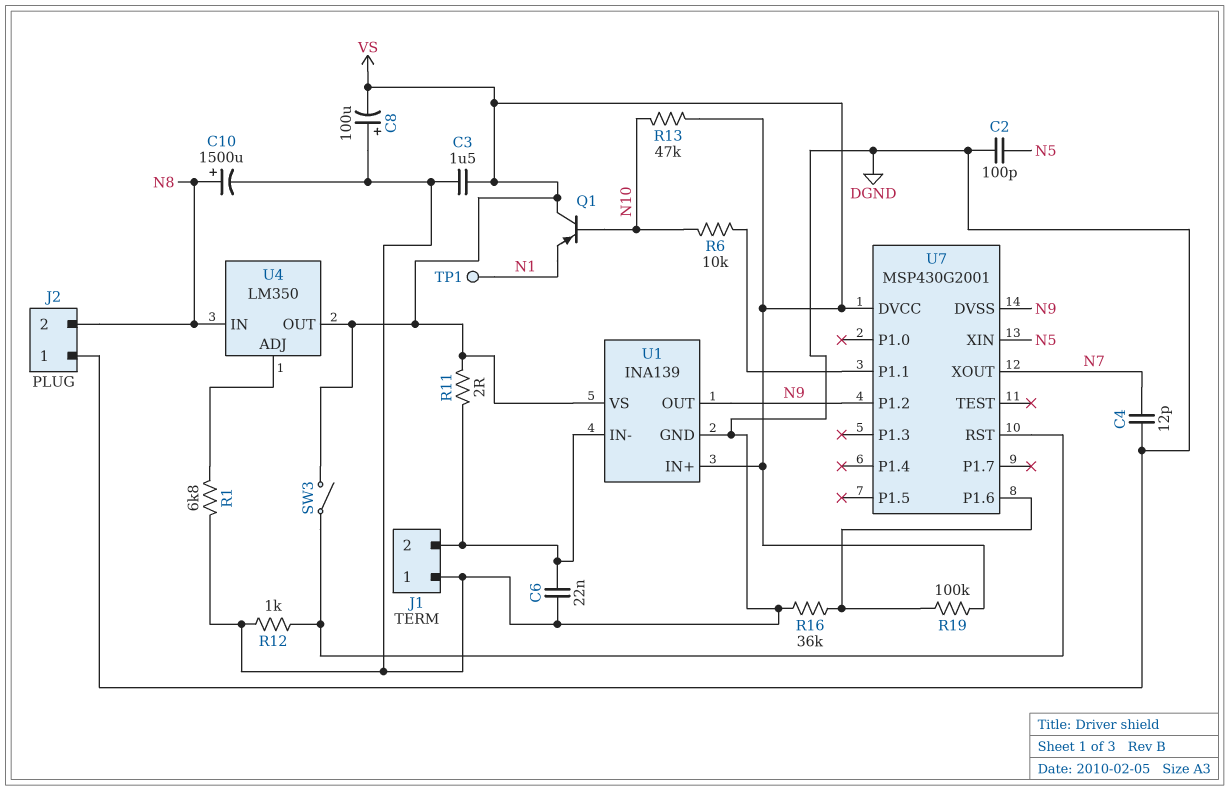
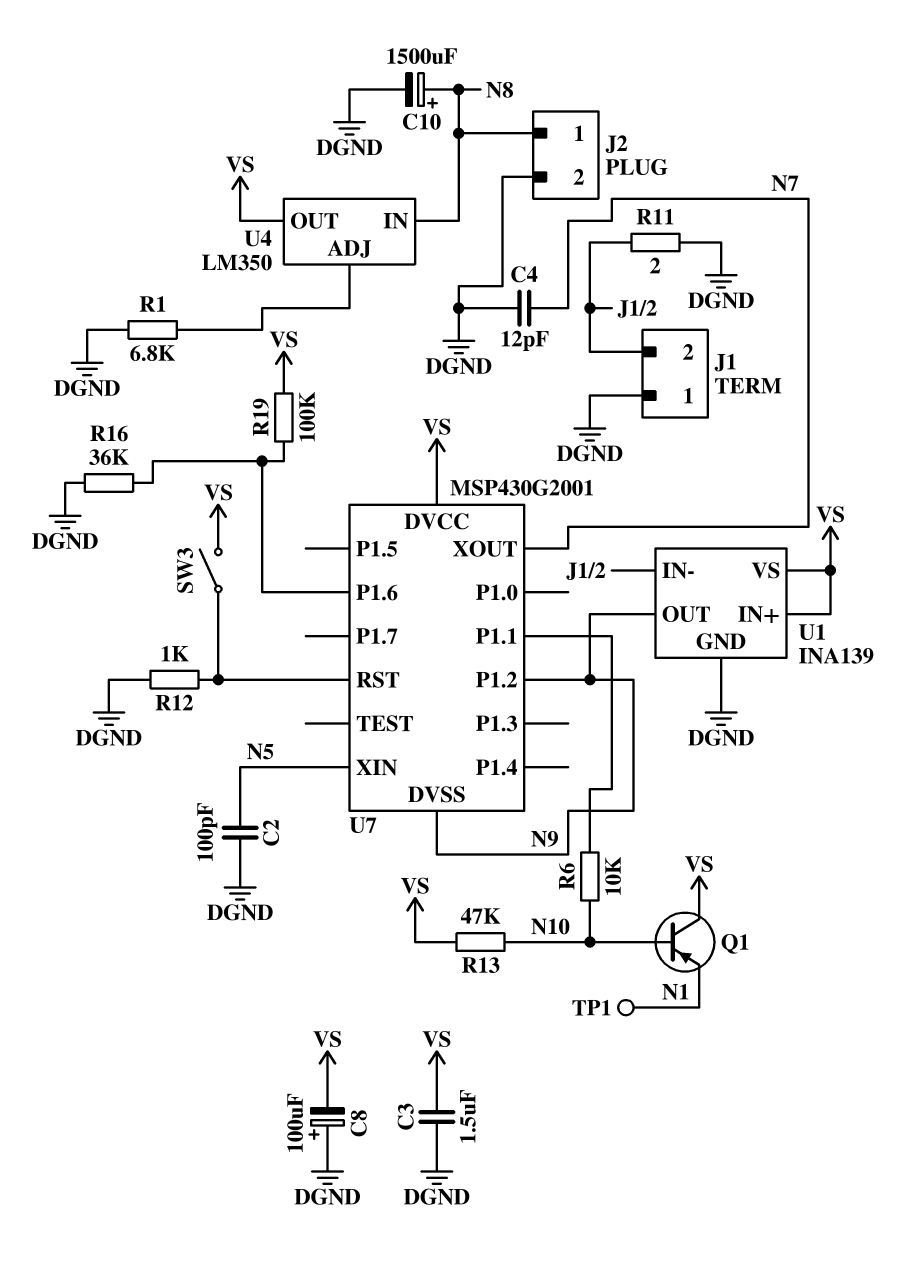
C6: 22nF (DGND, J1/2) -> none
J2 pin 1: DGND -> N8
J2 pin 2: N8 -> DGND
R11: 2 (J1/2, VS) -> 2 (DGND, J1/2)

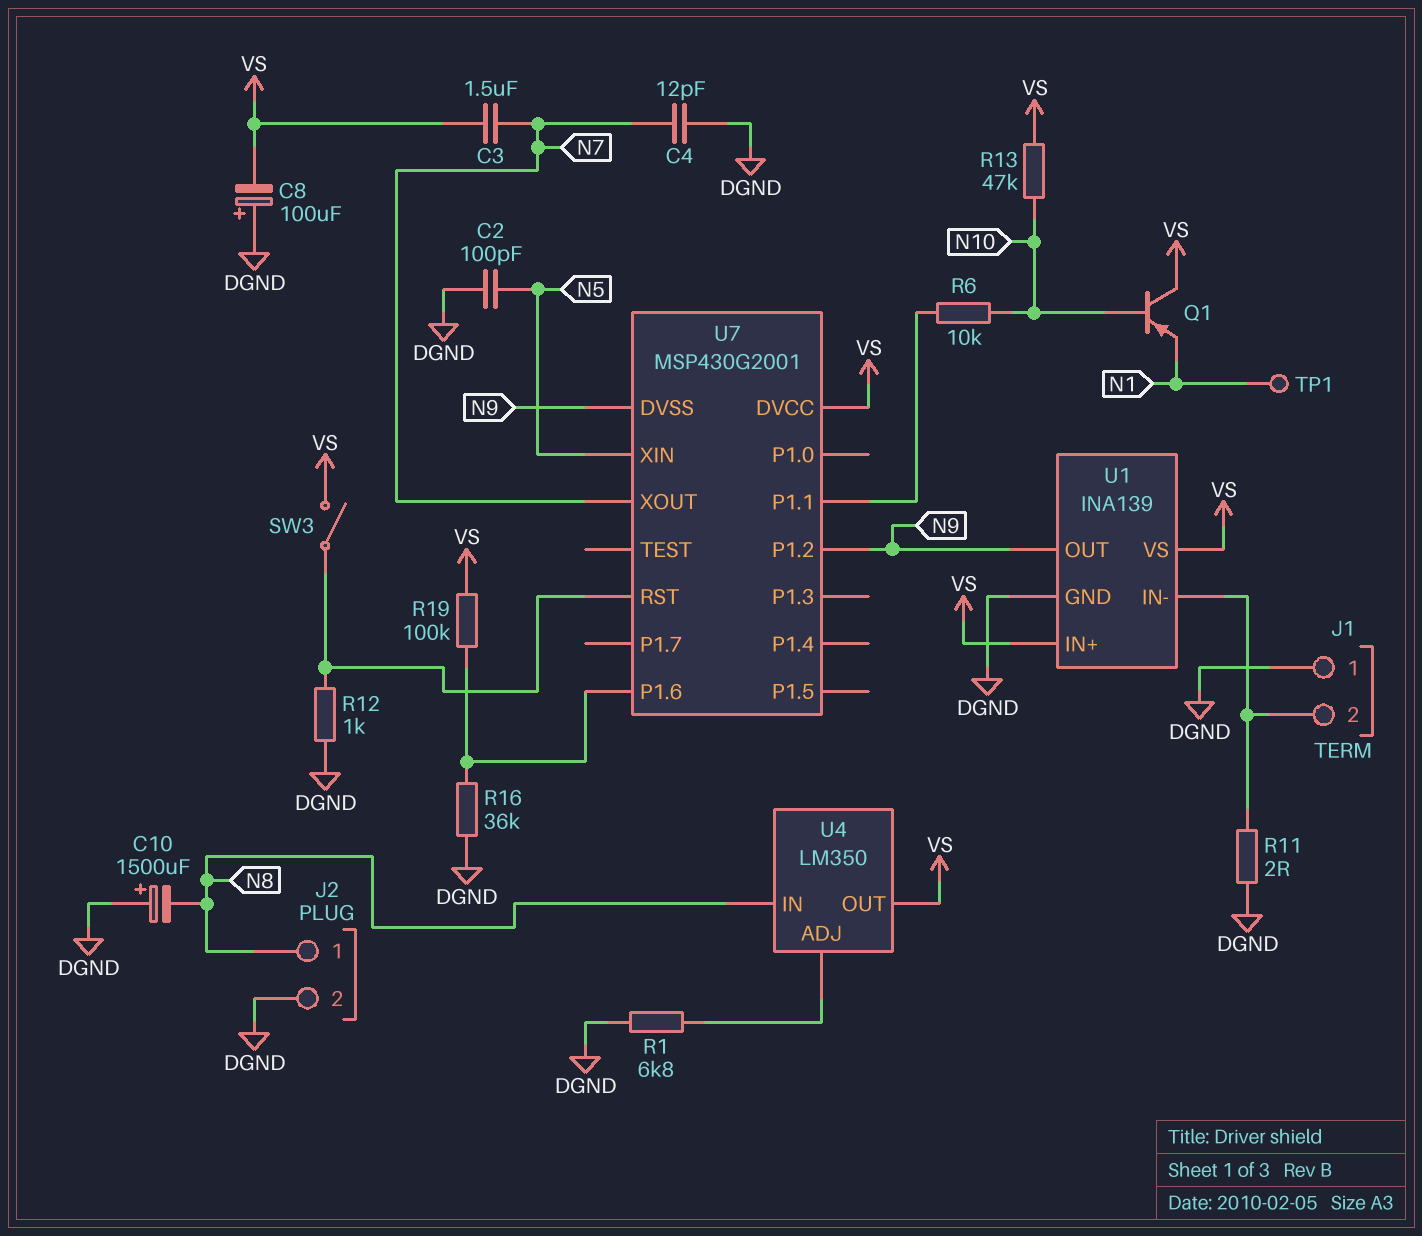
C3: 1.5uF (DGND, VS) -> 1.5uF (N7, VS)
C10: 1500uF (plus N8, minus DGND) -> 1500uF (plus DGND, minus N8)

